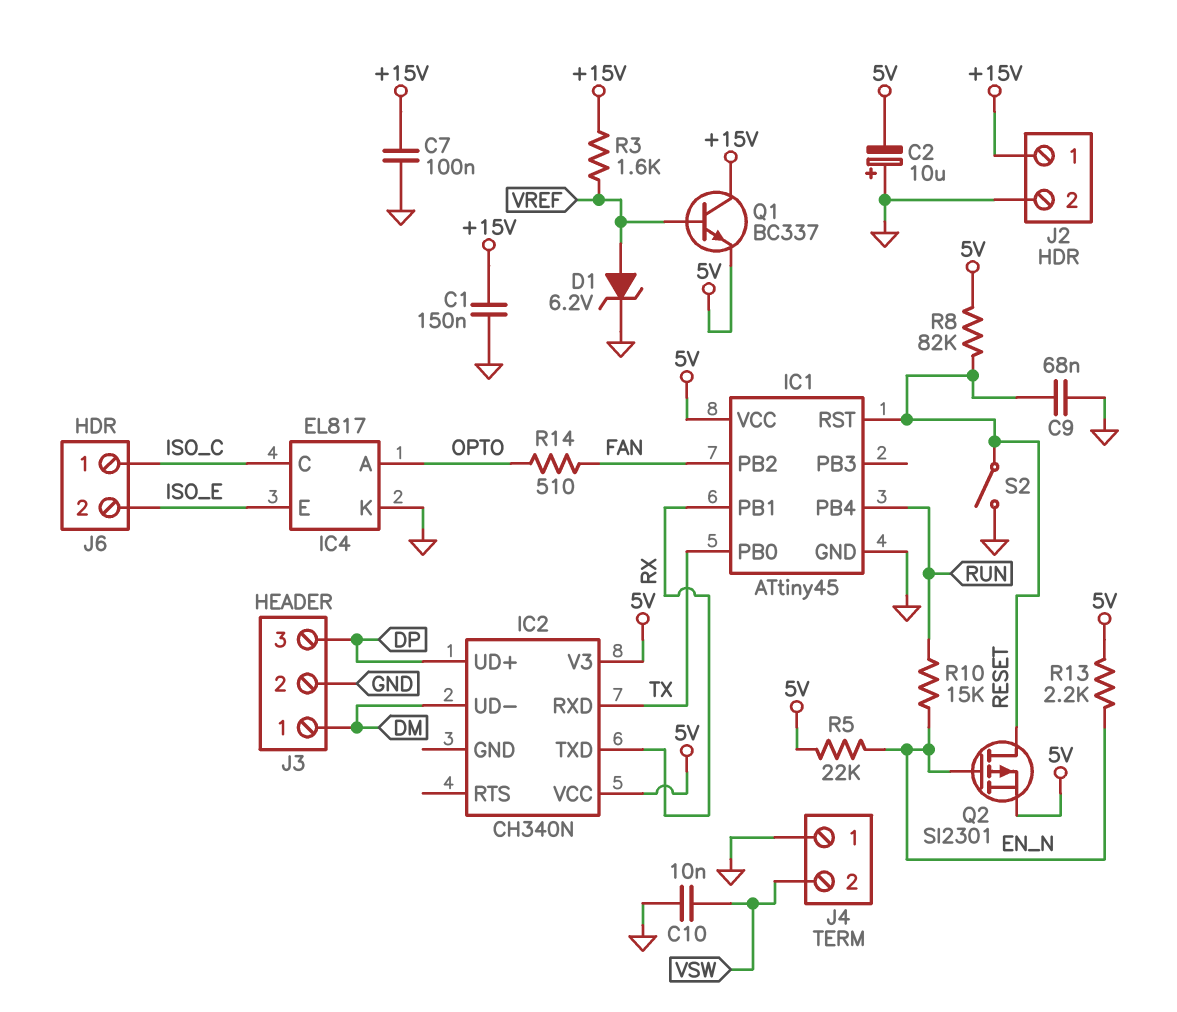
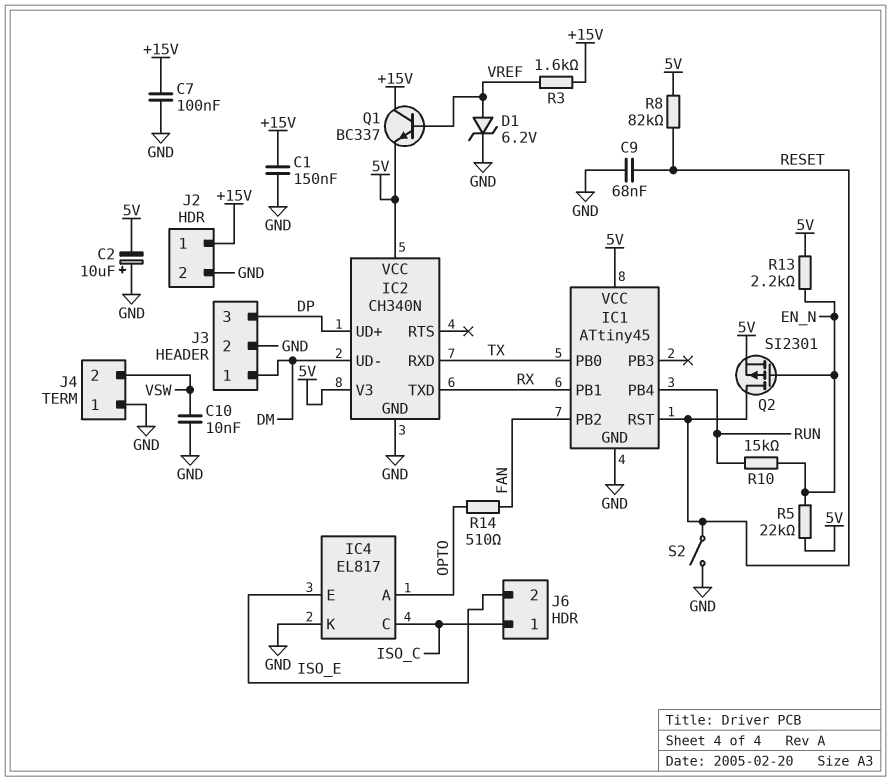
IC2 pin GND: none -> GND

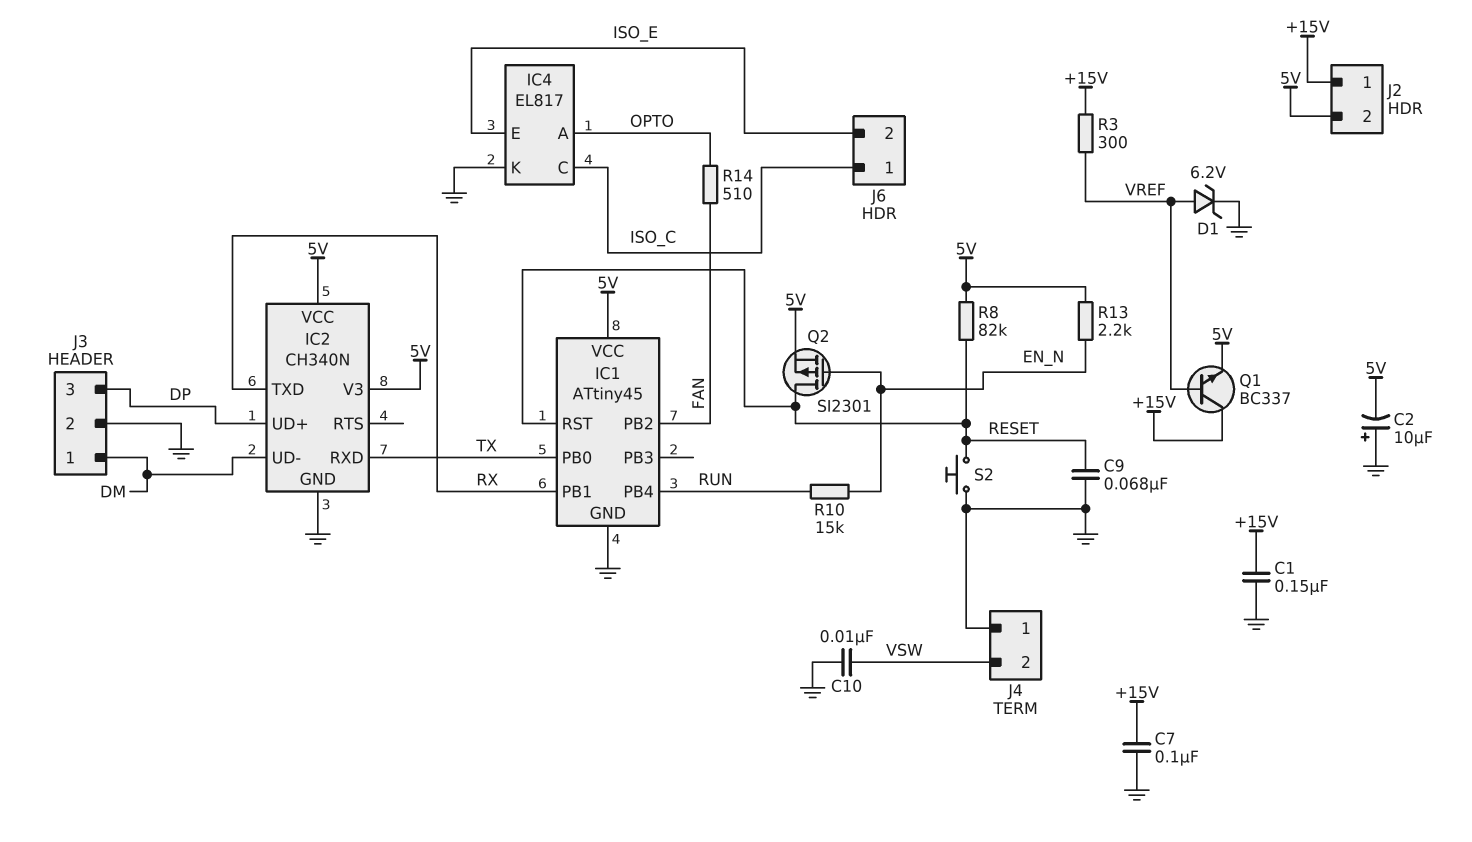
J2 pin 2: GND -> 5V
R3: 1.6k (+15V, VREF) -> 300 (+15V, VREF)
R5: 22k (5V, EN_N) -> none
S2: switch (GND, RESET) -> button (GND, RESET)

